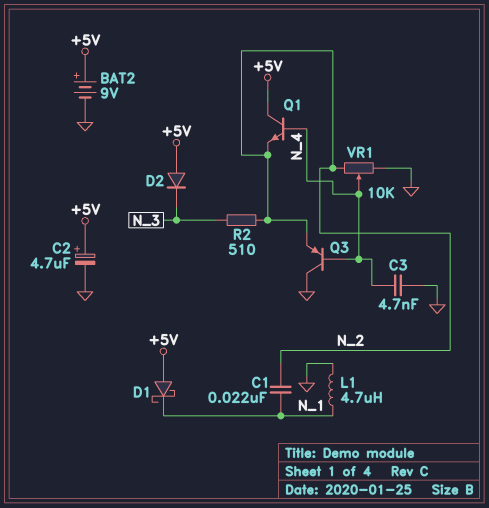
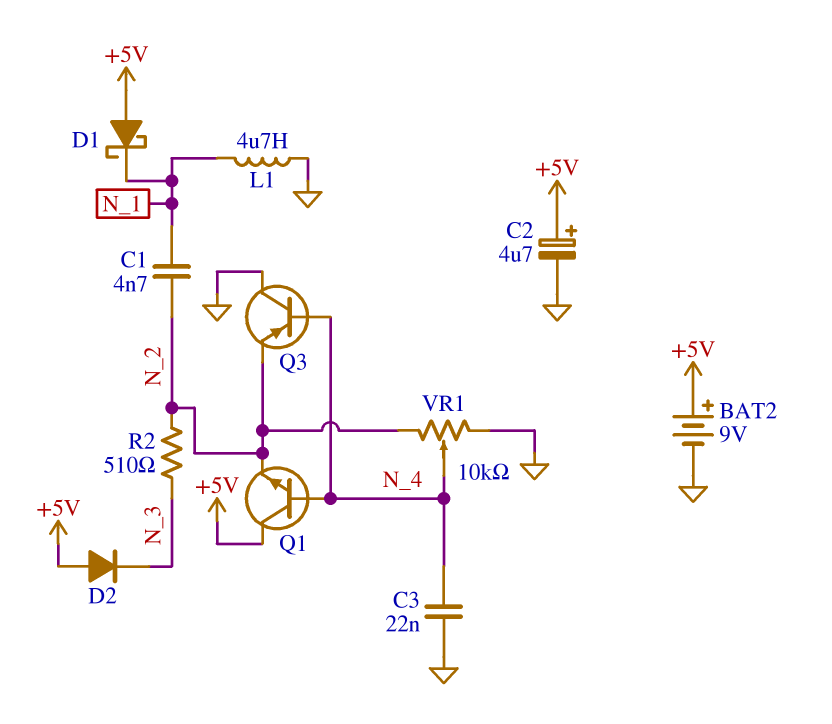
C1: 22nF (N_1, N_2) -> 4.7nF (N_1, N_2)
C3: 4.7nF (GND, N_4) -> 22nF (GND, N_4)

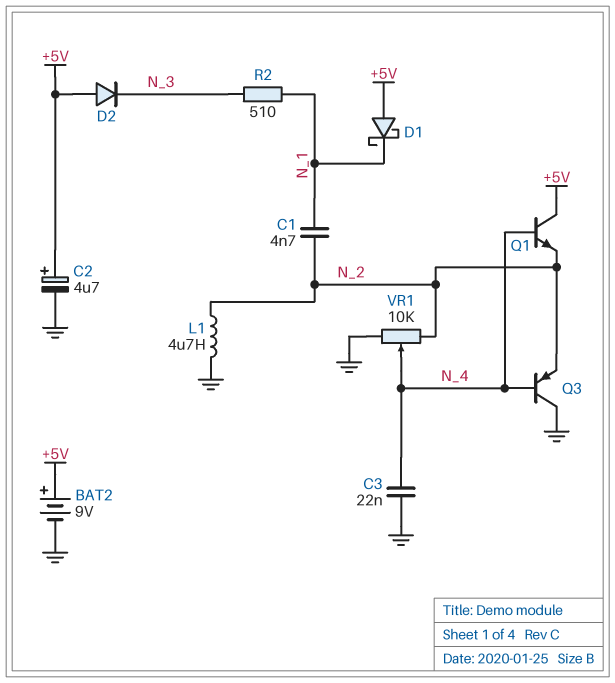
L1: 4.7uH (GND, N_1) -> 4.7uH (GND, N_2)
R2: 510 (N_2, N_3) -> 510 (N_1, N_3)

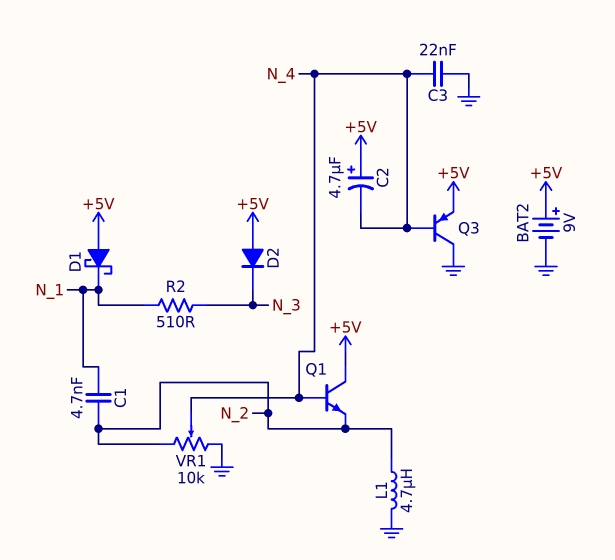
C2: 4.7uF (plus +5V, minus GND) -> 4.7uF (plus +5V, minus N_4)
Q3: PNP (B N_4, C GND, E N_2) -> PNP (B N_4, C GND, E +5V)

